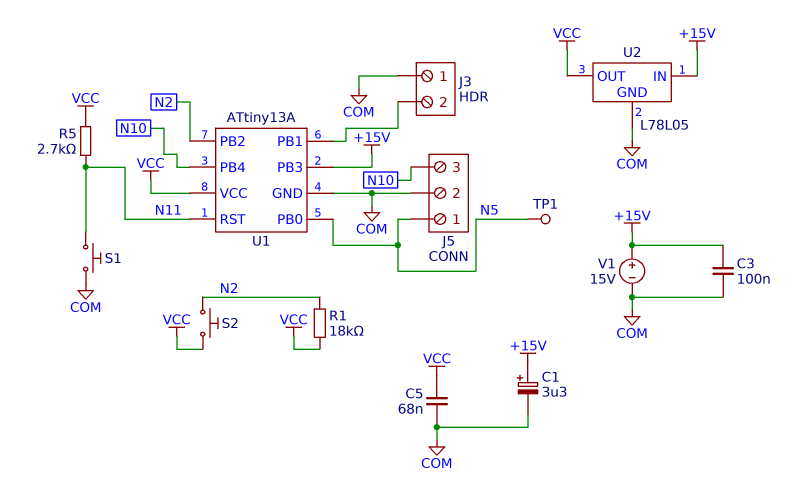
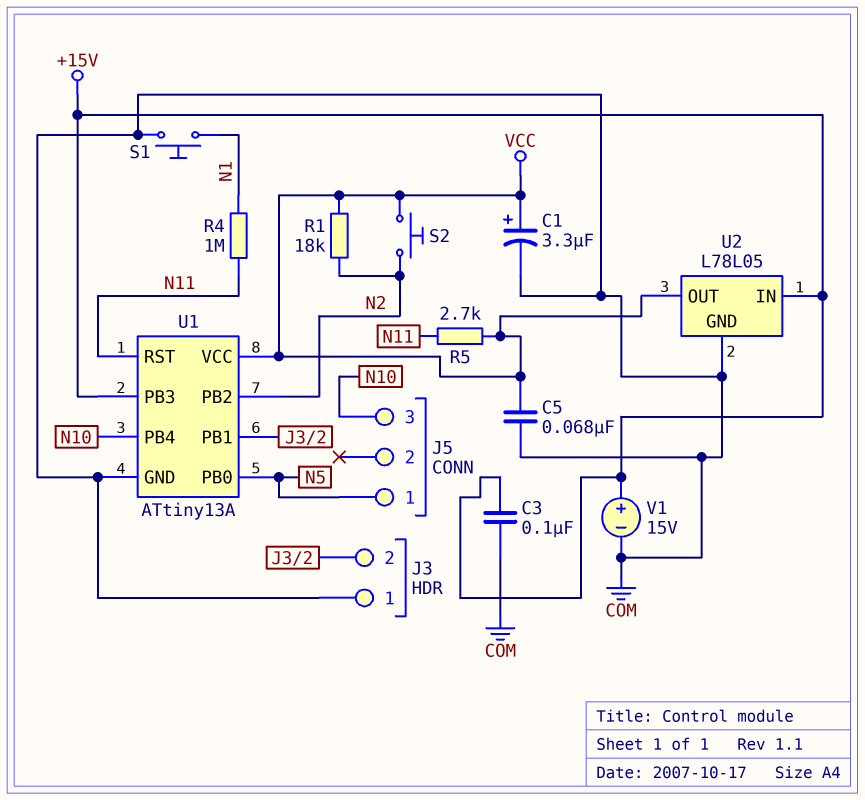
C1: 3.3uF (plus +15V, minus COM) -> 3.3uF (plus VCC, minus COM)
J5 pin 2: COM -> none
R4: none -> 1M (N1, N11)
S1: button (COM, N11) -> button (COM, N1)
TP1: test point (N5) -> none

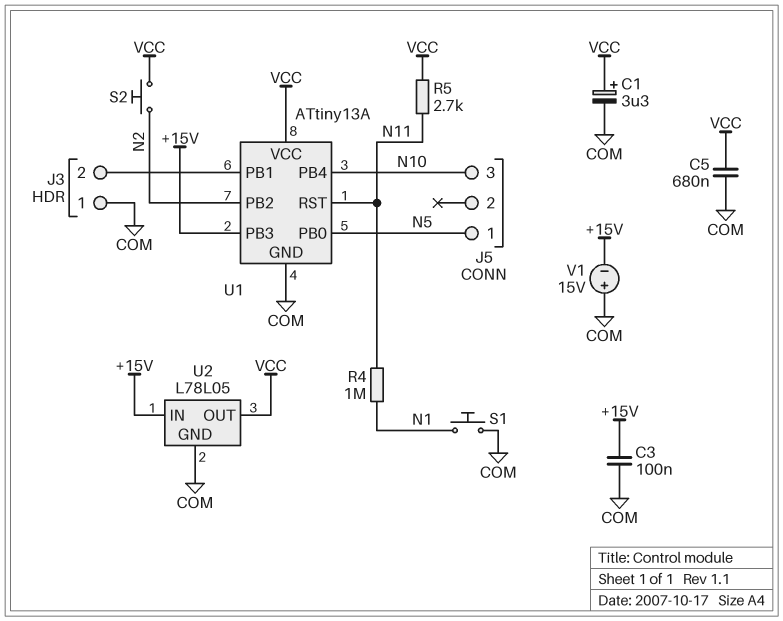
C5: 68nF (COM, VCC) -> 680nF (COM, VCC)
R1: 18k (N2, VCC) -> none
V1: 15V (plus +15V, minus COM) -> 15V (plus COM, minus +15V)

